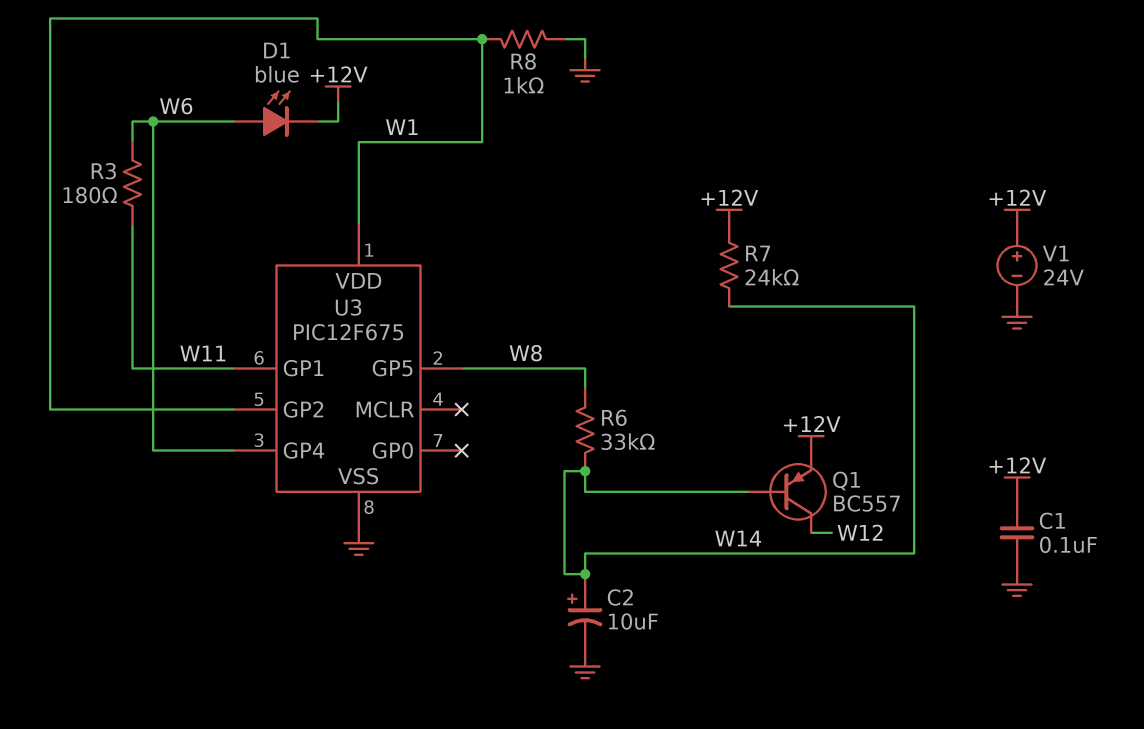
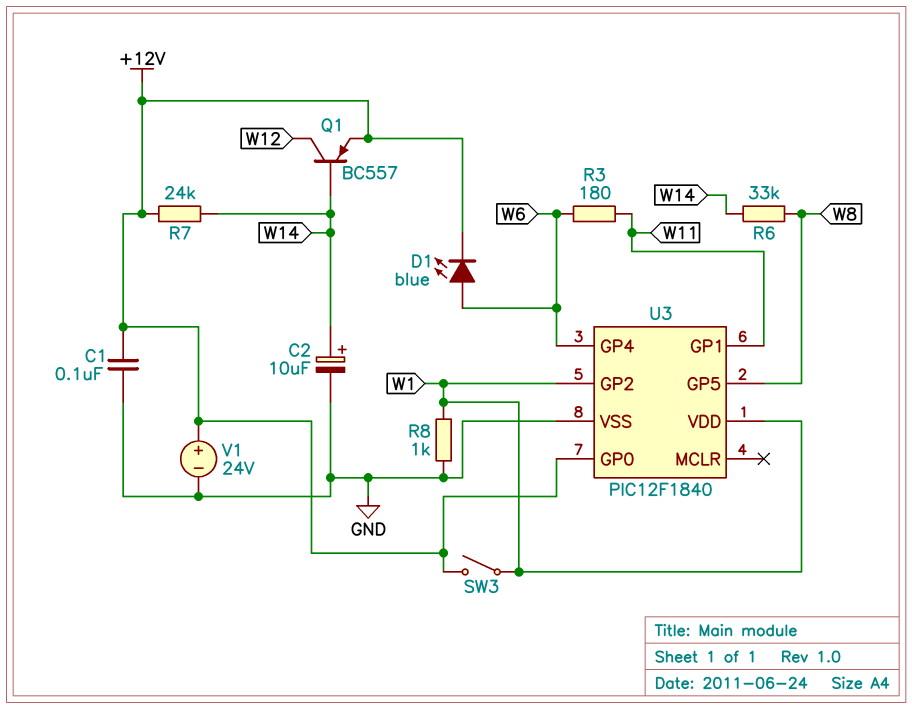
SW3: none -> switch (+12V, W1)
U3: PIC12F675 -> PIC12F1840
U3 pin GP0: none -> +12V

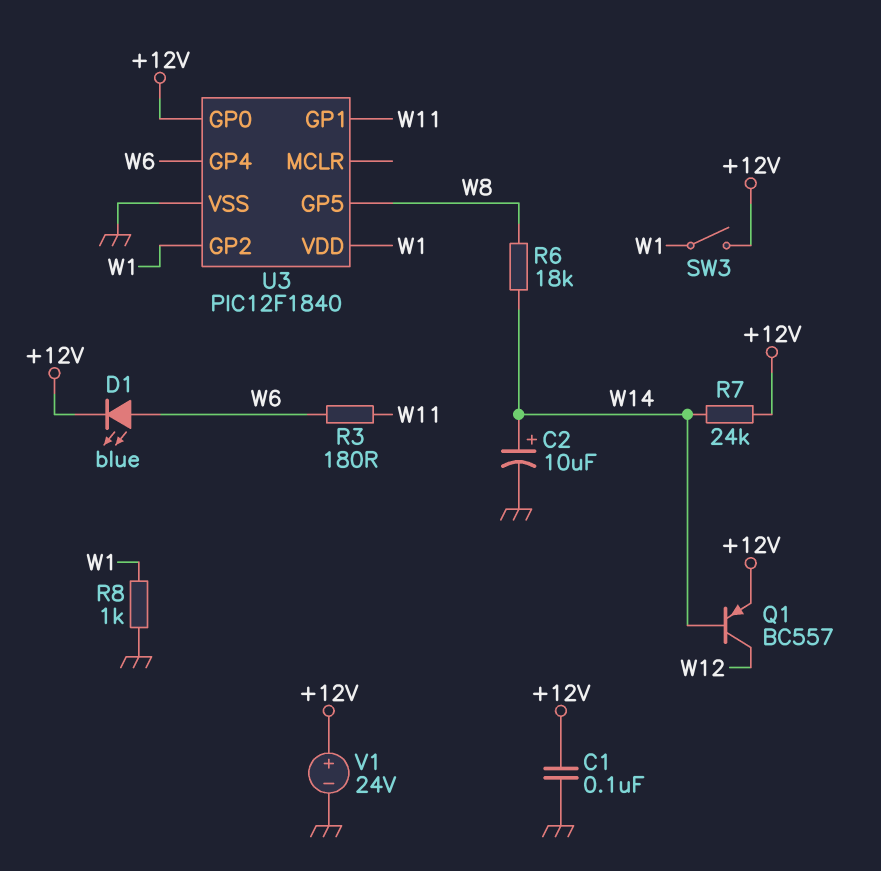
R6: 33k (W8, W14) -> 18k (W8, W14)

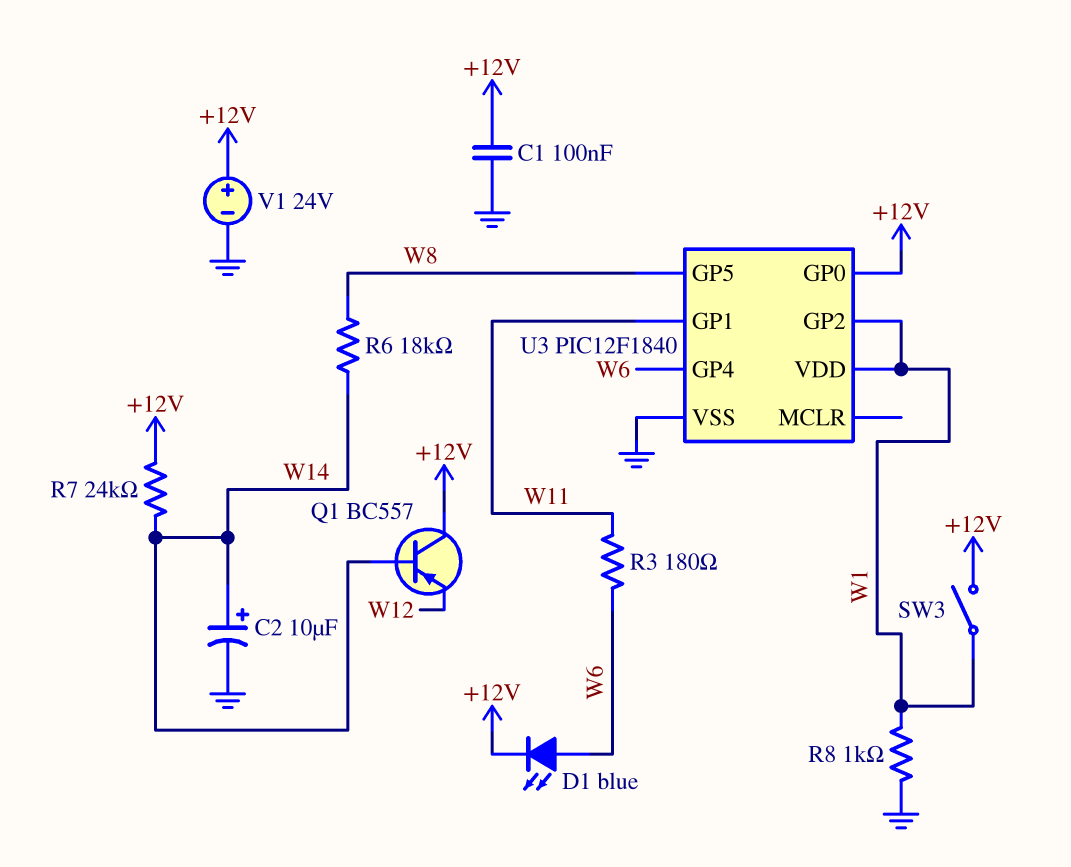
Q1: PNP BC557 (B W14, C W12, E +12V) -> PNP BC557 (B W14, C +12V, E W12)

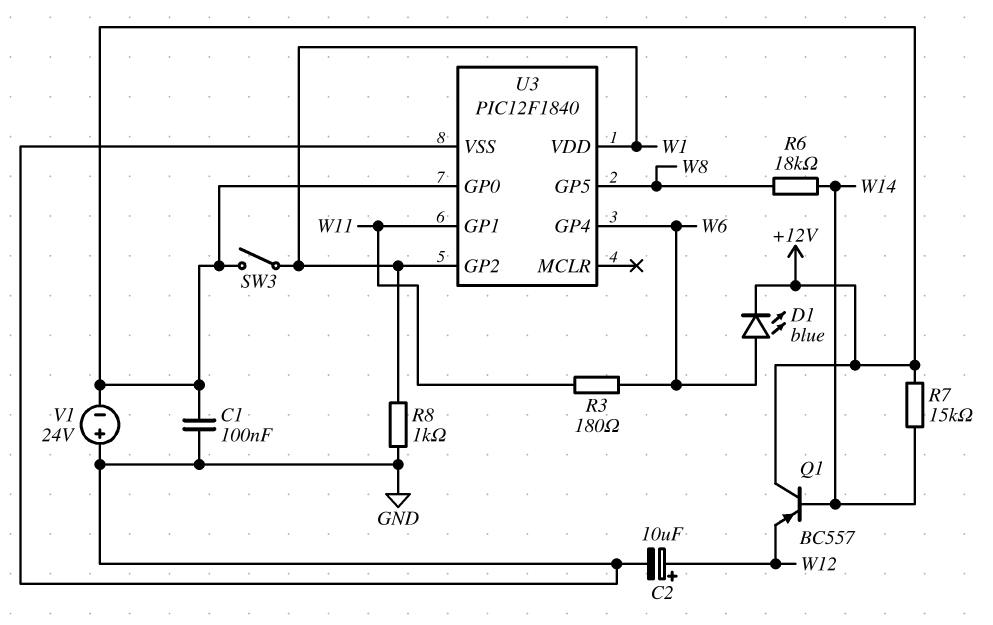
C2: 10uF (plus W14, minus GND) -> 10uF (plus W12, minus GND)
R7: 24k (+12V, W14) -> 15k (+12V, W14)
V1: 24V (plus +12V, minus GND) -> 24V (plus GND, minus +12V)

